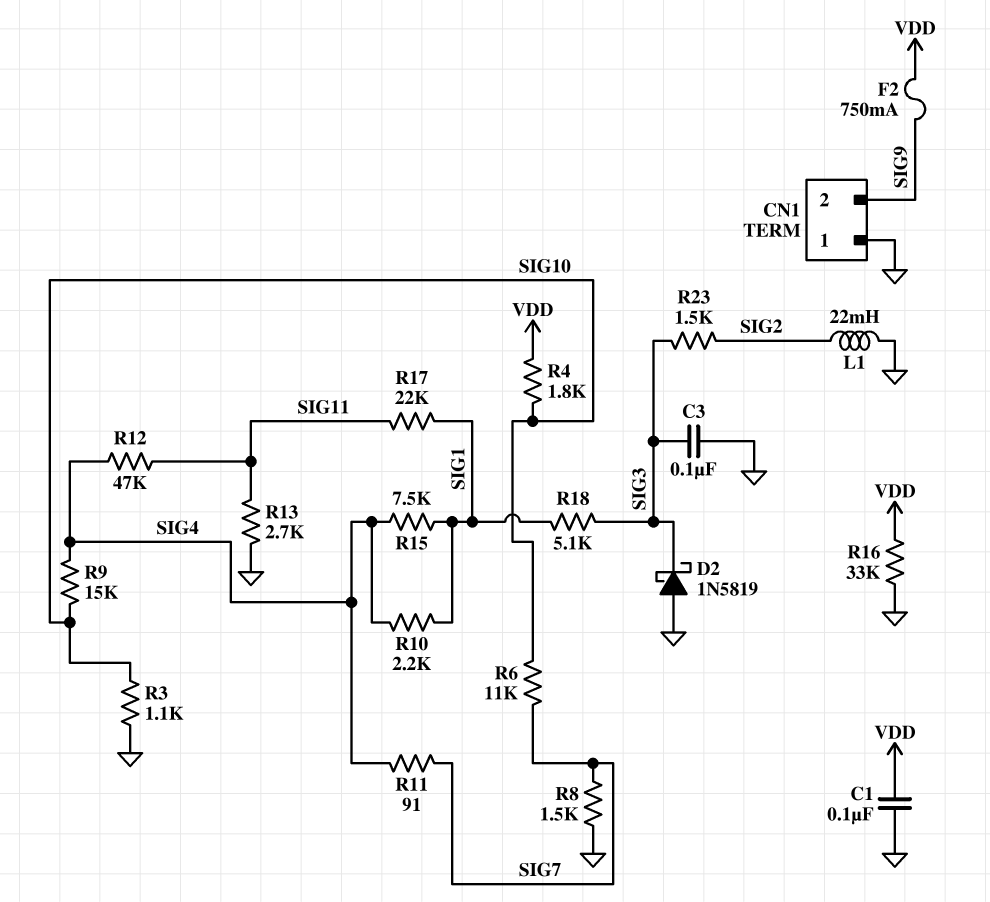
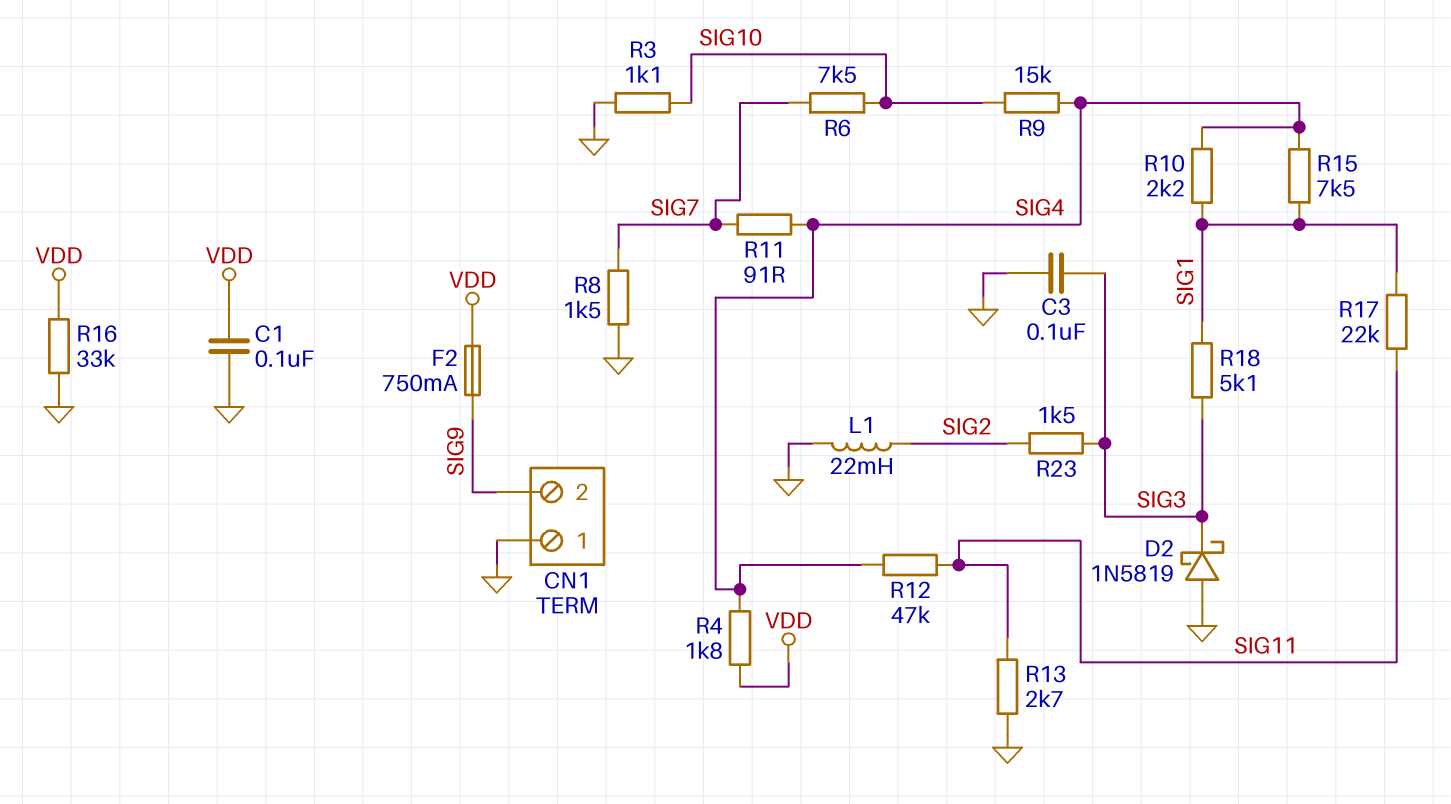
R4: 1.8k (SIG10, VDD) -> 1.8k (SIG4, VDD)
R6: 11k (SIG7, SIG10) -> 7.5k (SIG7, SIG10)

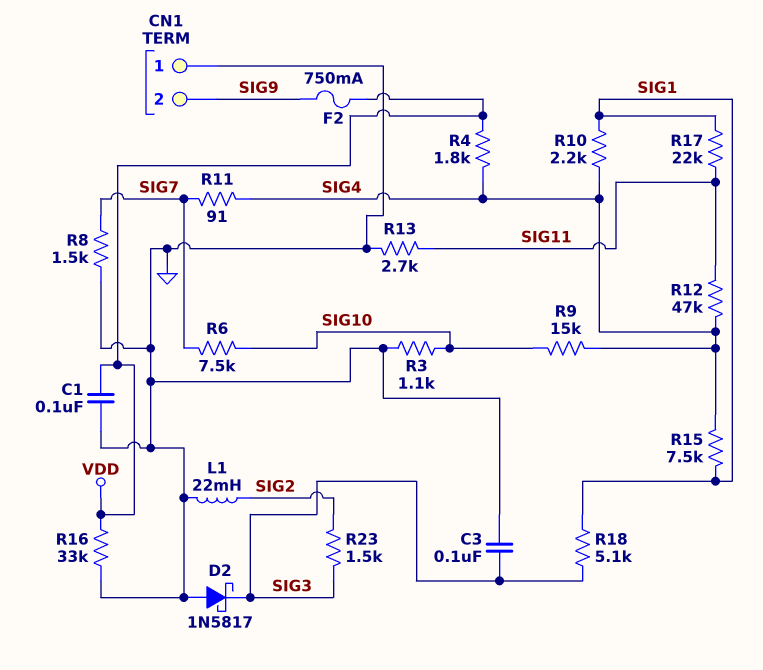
D2: schottky 1N5819 (A GND, K SIG3) -> schottky 1N5817 (A GND, K SIG3)

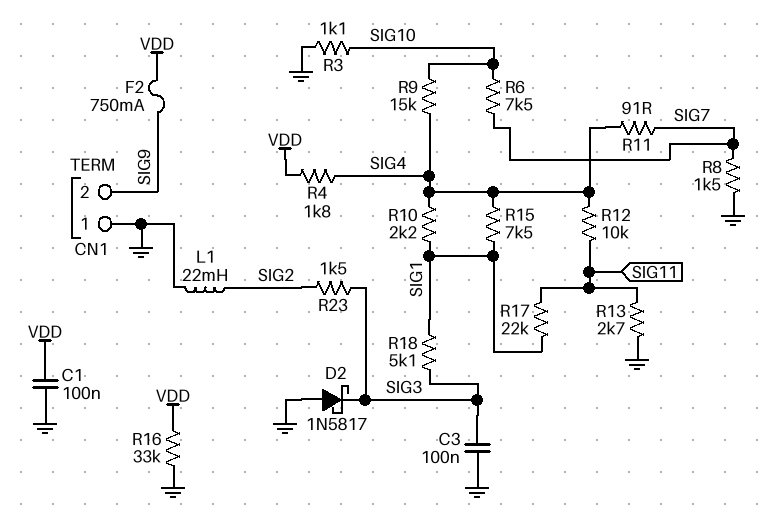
R12: 47k (SIG4, SIG11) -> 10k (SIG4, SIG11)

